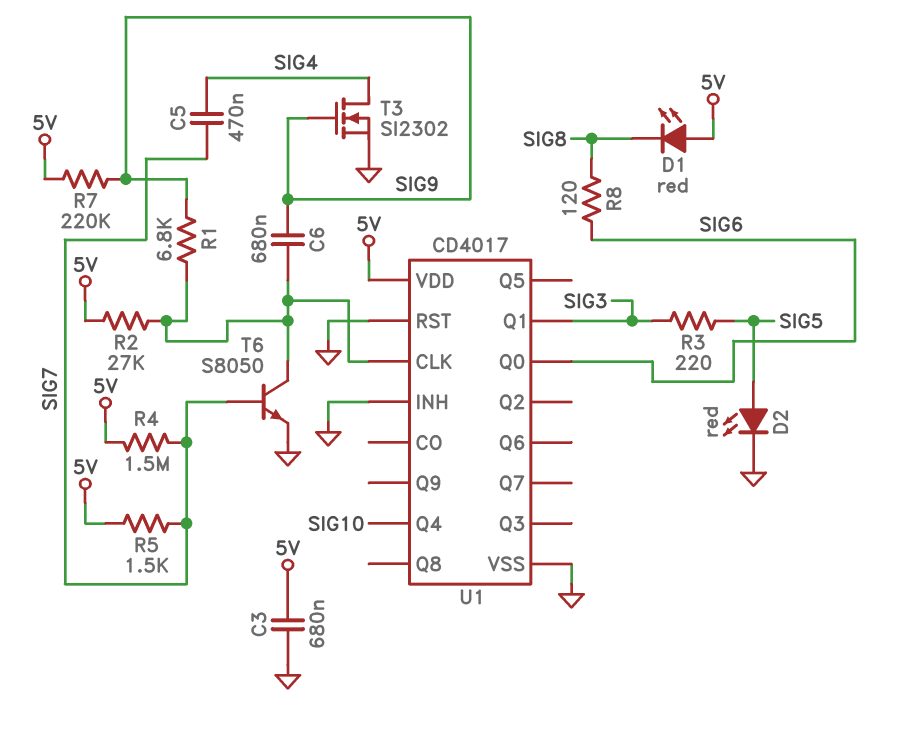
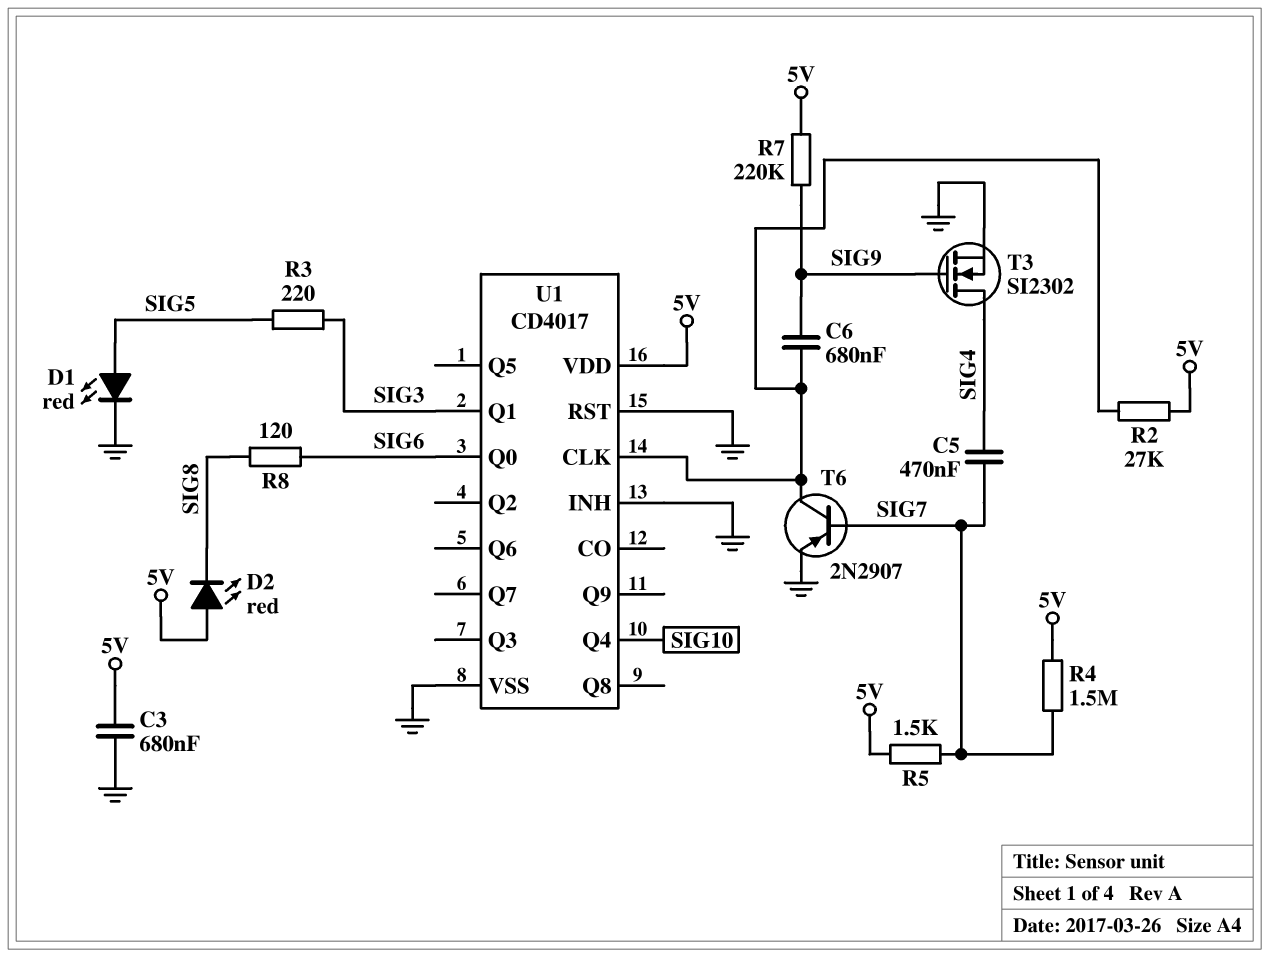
D1: LED red (A 5V, K SIG8) -> LED red (A SIG5, K GND)
D2: LED red (A SIG5, K GND) -> LED red (A 5V, K SIG8)
R1: 6.8k (SIG9, U1/CLK) -> none
T6: NPN S8050 (B SIG7, C U1/CLK, E GND) -> PNP 2N2907 (B SIG7, C U1/CLK, E GND)

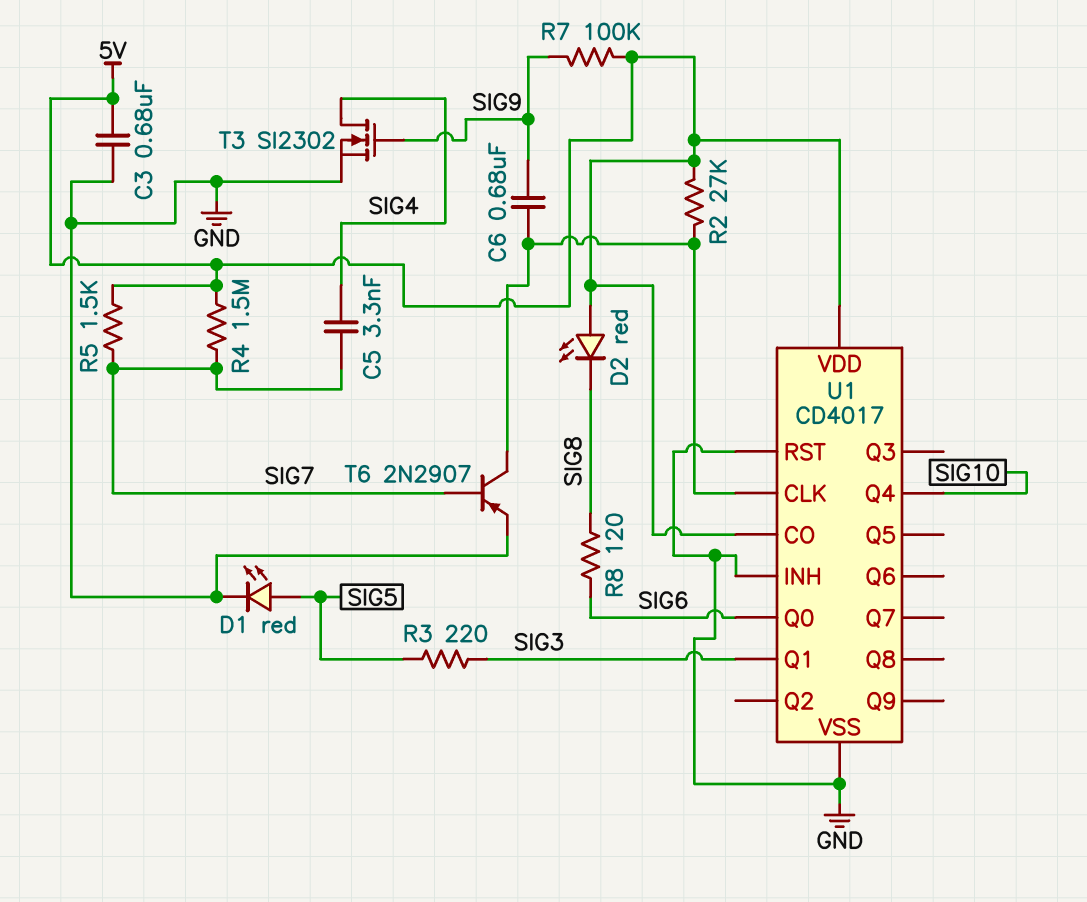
C5: 470nF (SIG4, SIG7) -> 3.3nF (SIG4, SIG7)
R7: 220k (5V, SIG9) -> 100k (5V, SIG9)
U1 pin CO: none -> 5V

